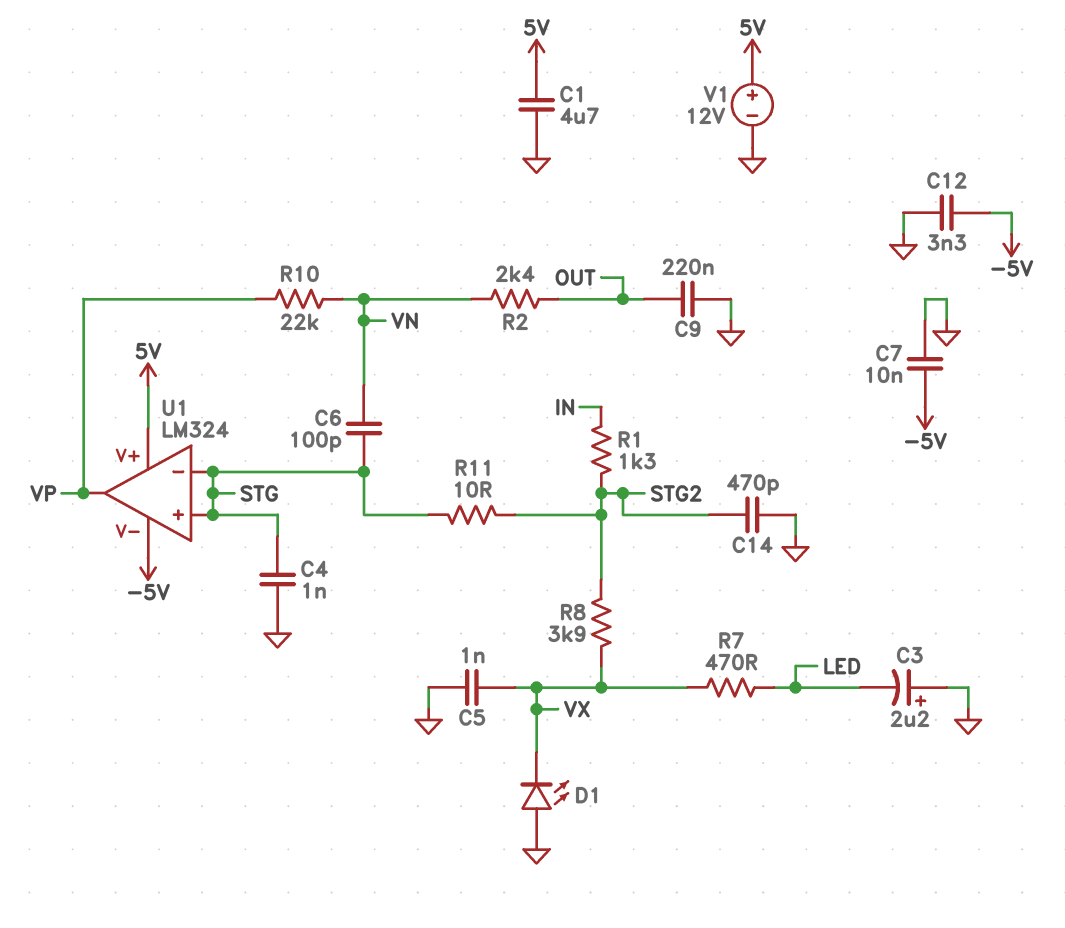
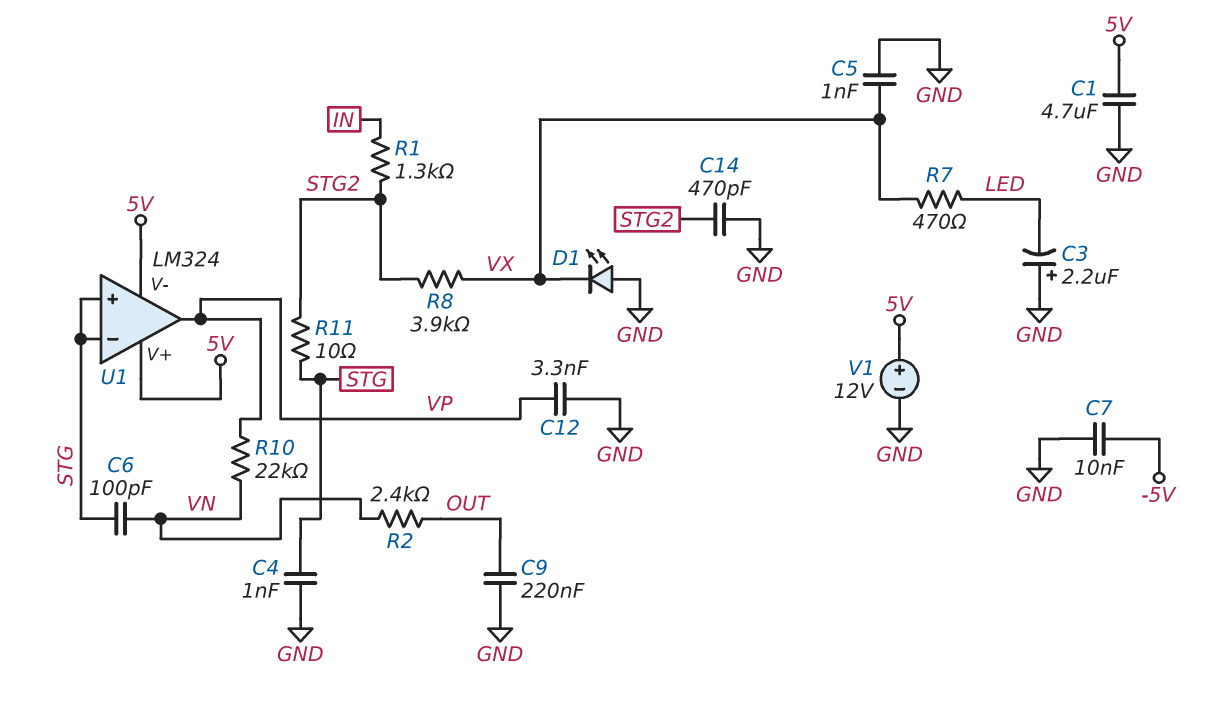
C12: 3.3nF (-5V, GND) -> 3.3nF (GND, VP)
U1 pin V-: -5V -> 5V

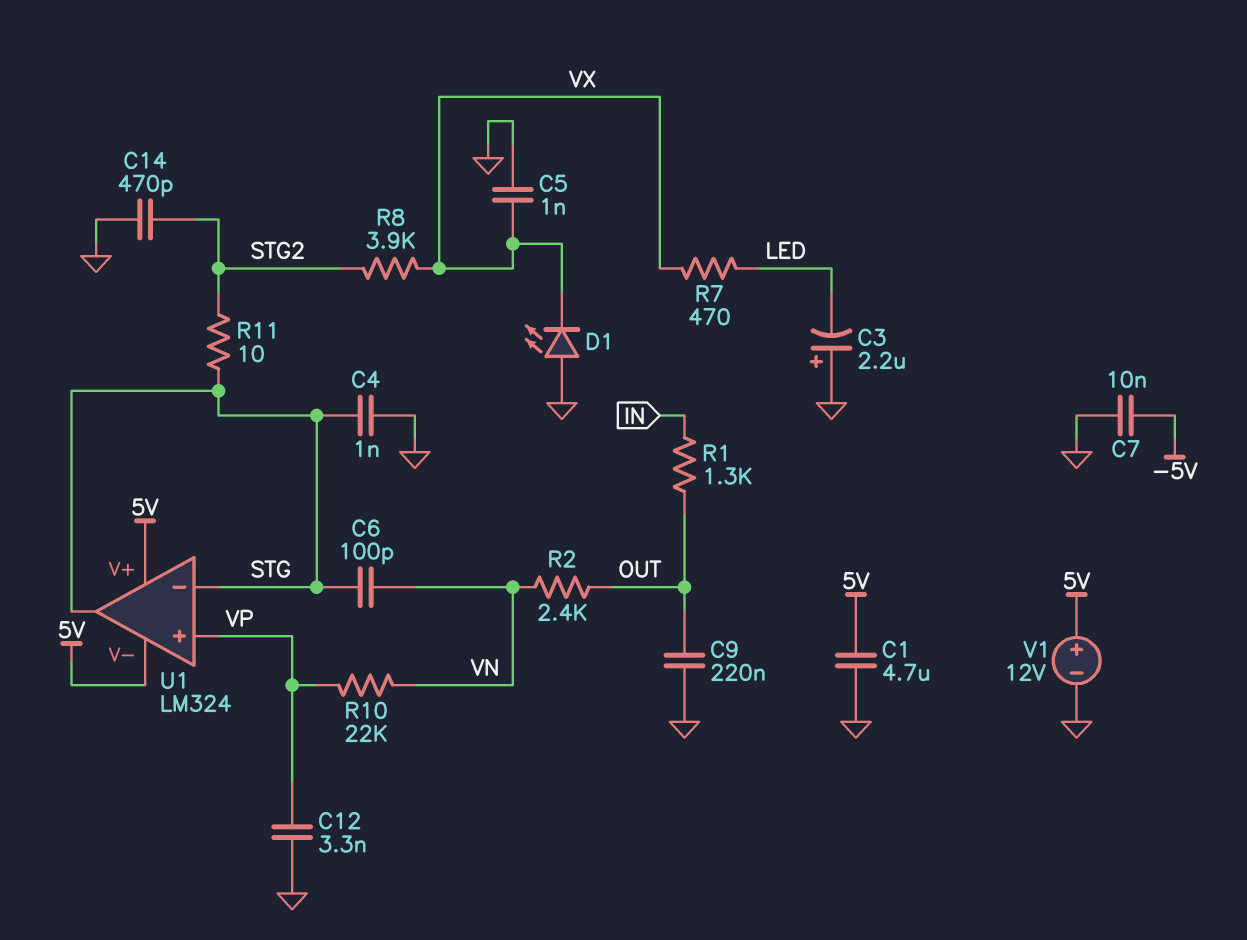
R1: 1.3k (IN, STG2) -> 1.3k (IN, OUT)
U1 pin in+: STG -> VP
U1 pin out: VP -> STG

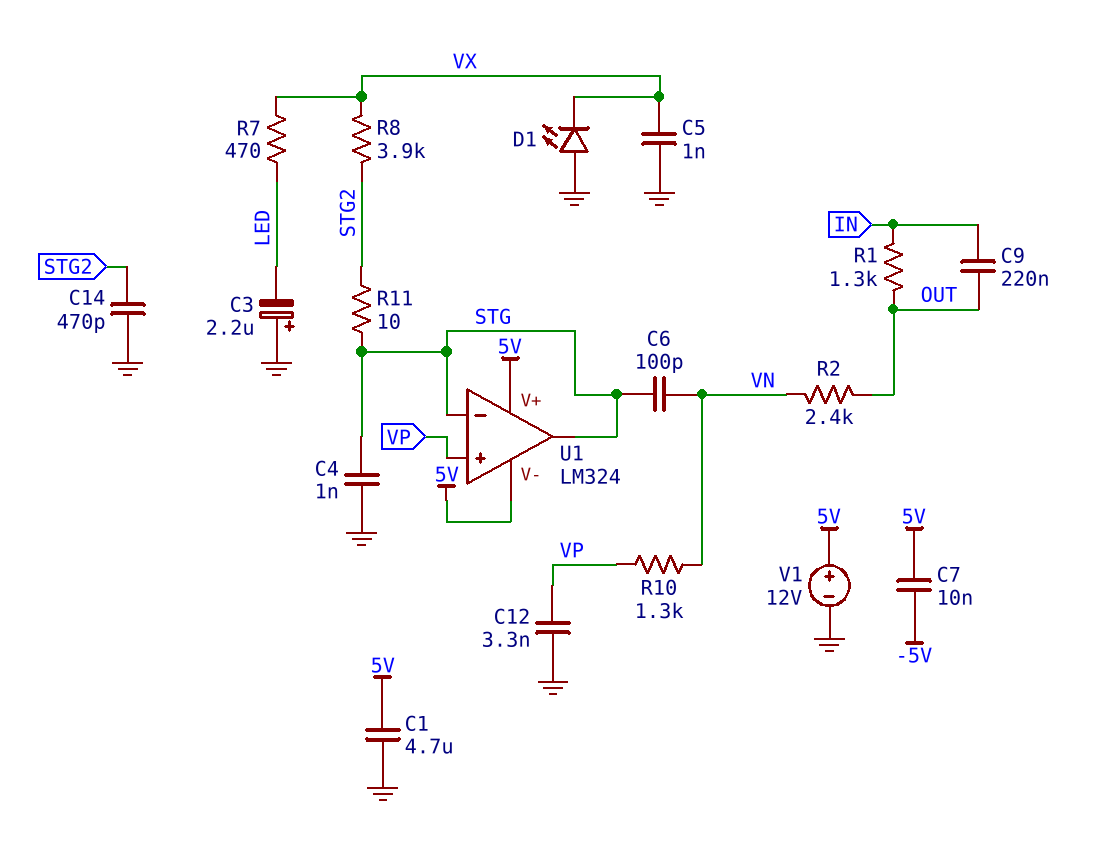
C7: 10nF (-5V, GND) -> 10nF (-5V, 5V)
C9: 220nF (GND, OUT) -> 220nF (IN, OUT)
R10: 22k (VN, VP) -> 1.3k (VN, VP)

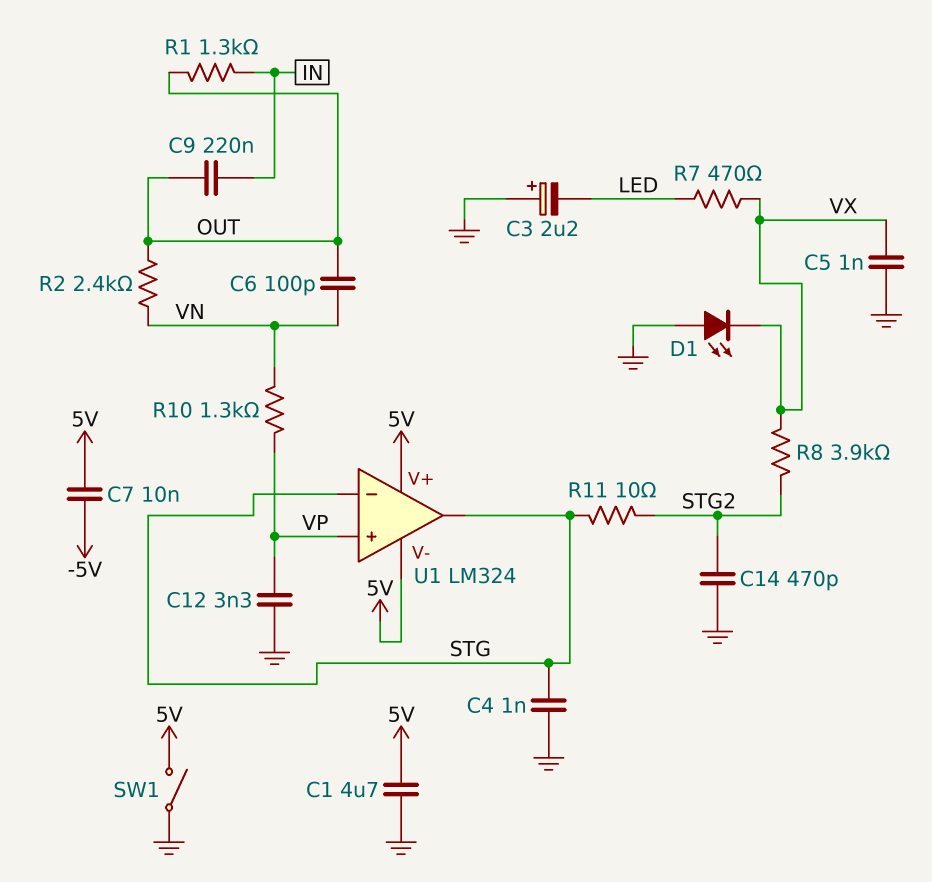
C6: 100pF (STG, VN) -> 100pF (OUT, VN)
SW1: none -> switch (5V, GND)
V1: 12V (plus 5V, minus GND) -> none

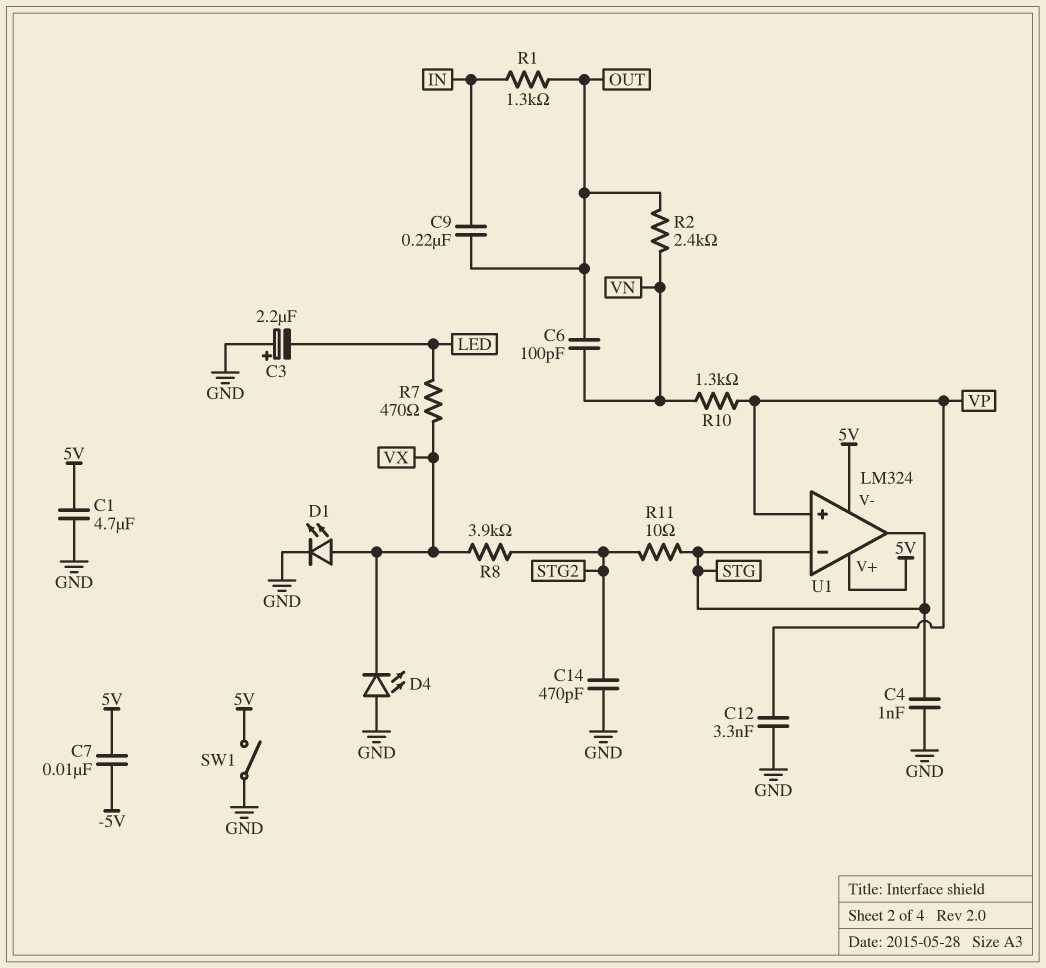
C5: 1nF (GND, VX) -> none
D1: LED (A GND, K VX) -> LED (A VX, K GND)
D4: none -> LED (A GND, K VX)

